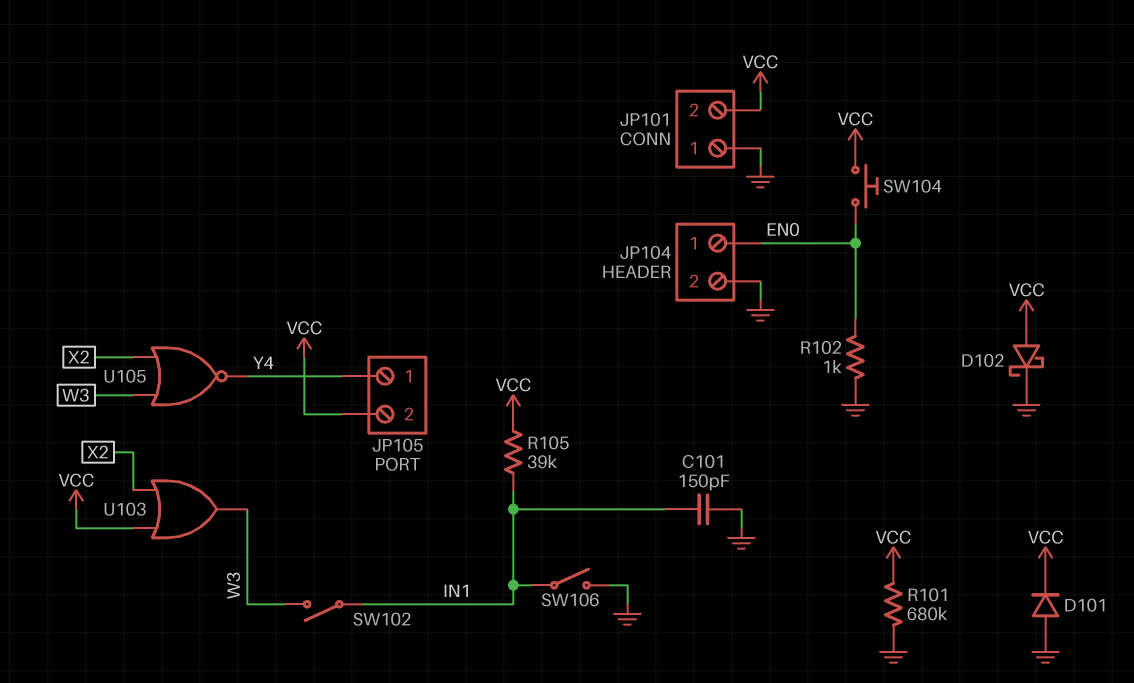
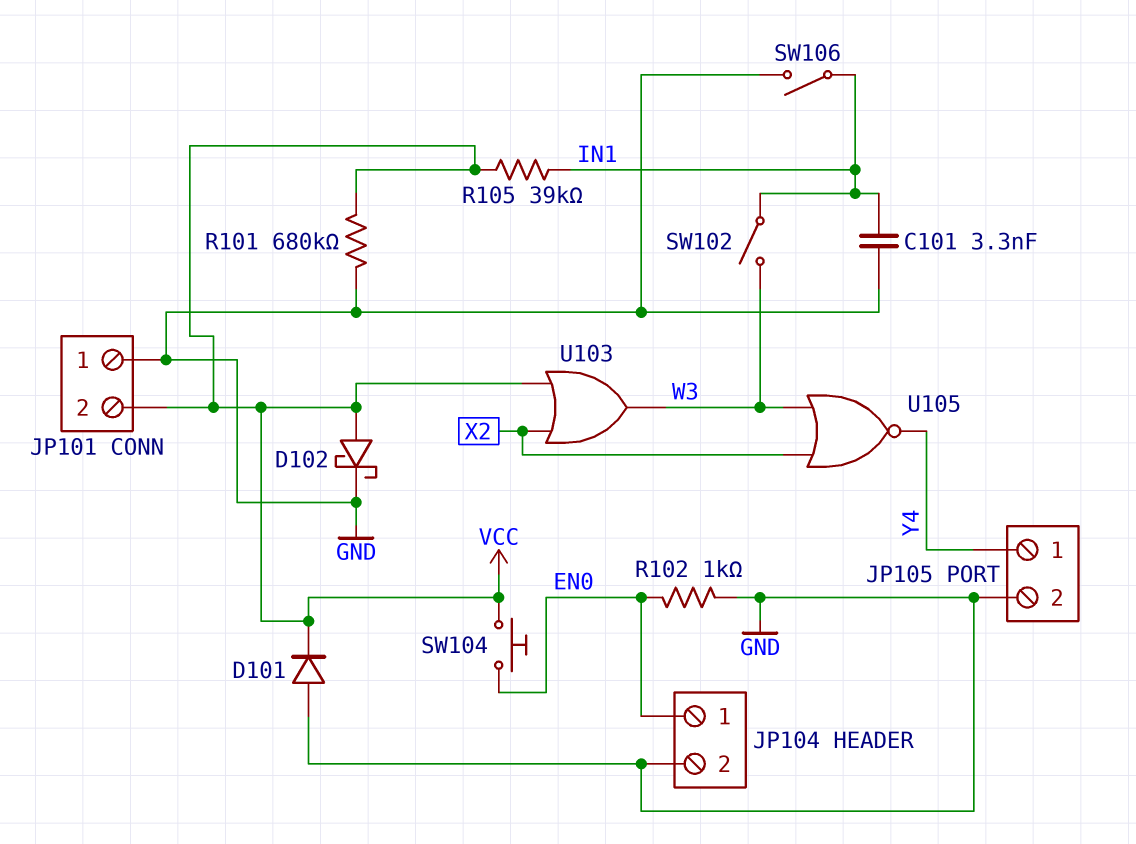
C101: 150pF (GND, IN1) -> 3.3nF (GND, IN1)
JP105 pin 2: VCC -> GND

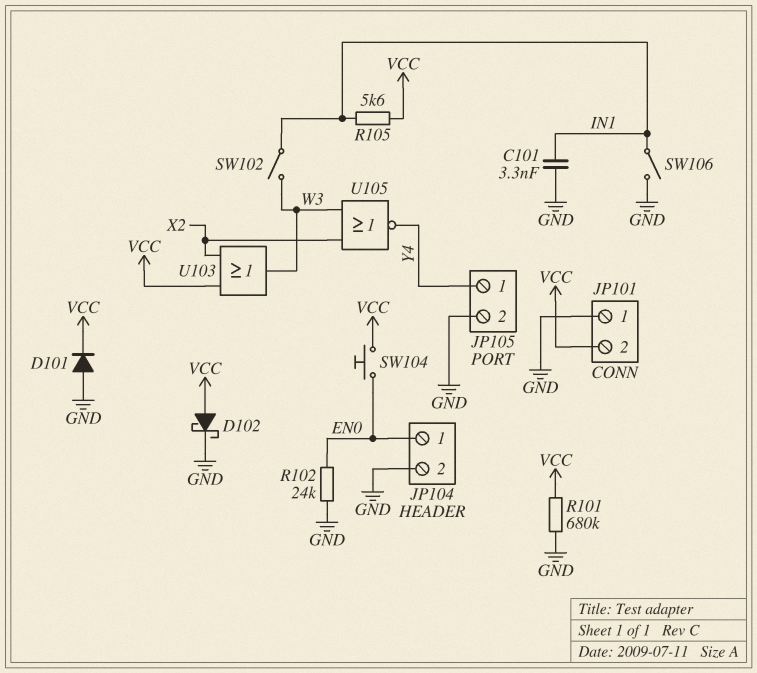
R102: 1k (EN0, GND) -> 24k (EN0, GND)
R105: 39k (IN1, VCC) -> 5.6k (IN1, VCC)

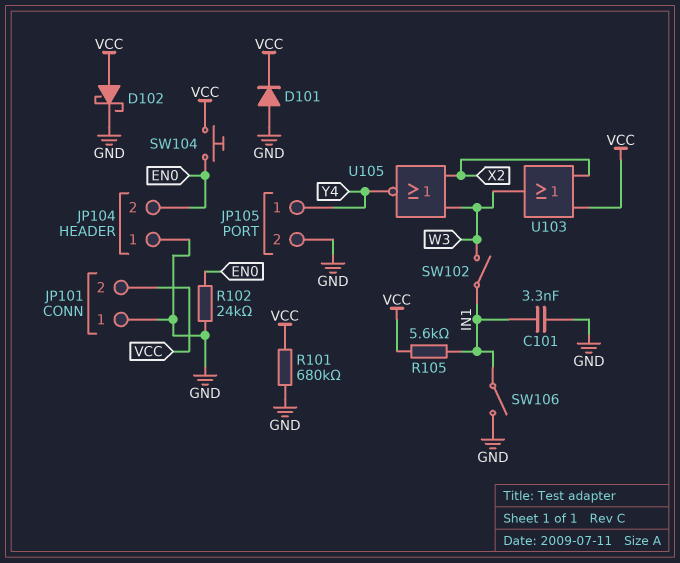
JP104 pin 1: EN0 -> GND
JP104 pin 2: GND -> EN0

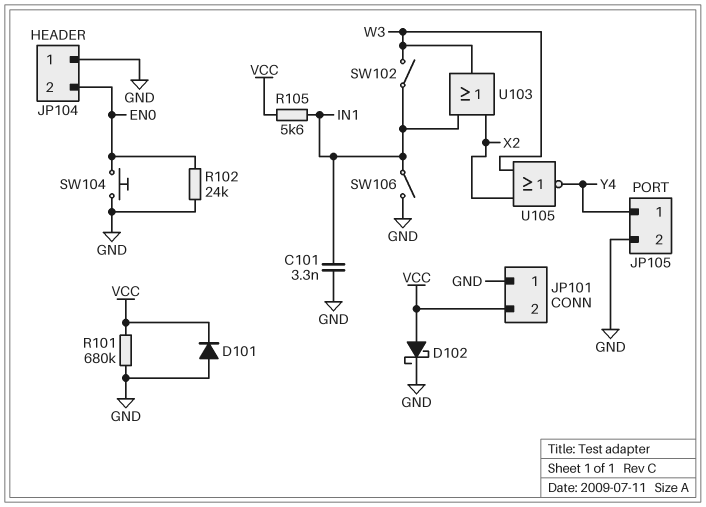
SW104: button (EN0, VCC) -> button (EN0, GND)
U103: OR (in VCC, in X2, out W3) -> OR (in IN1, in X2, out W3)

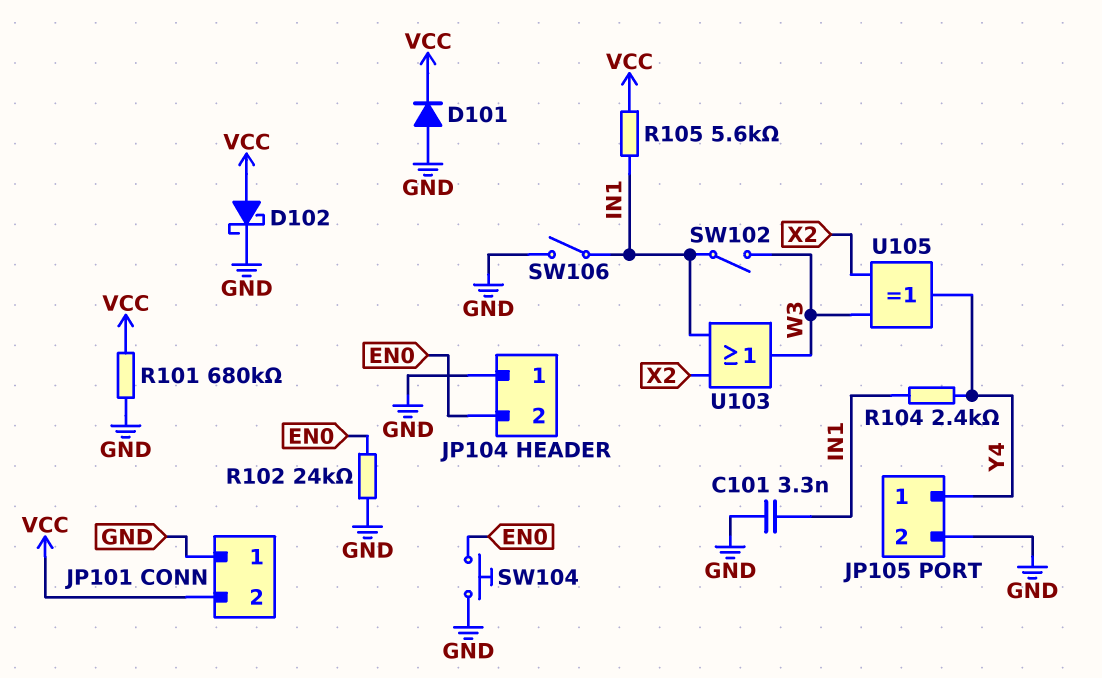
R104: none -> 2.4k (IN1, Y4)
U105: NOR (in W3, in X2, out Y4) -> XOR (in W3, in X2, out Y4)

